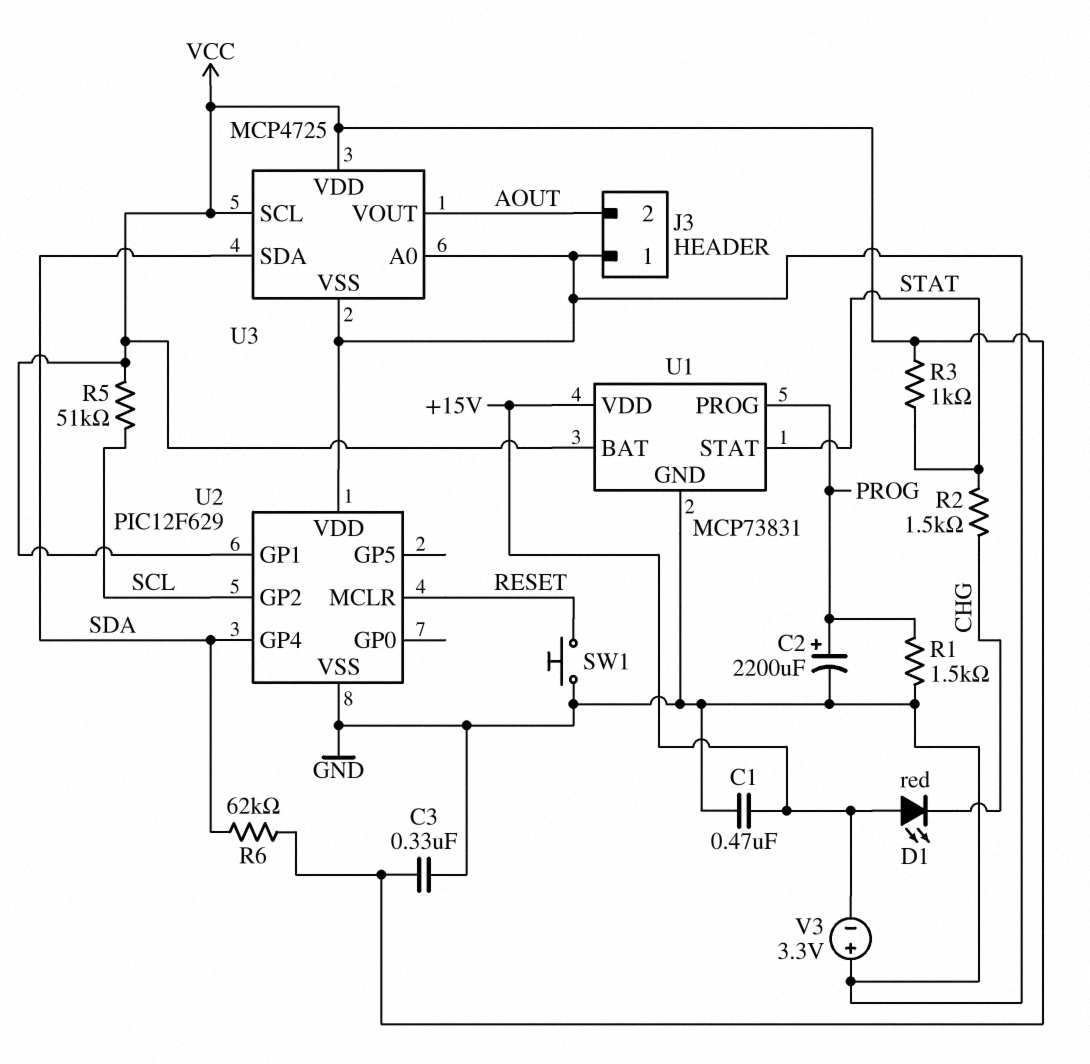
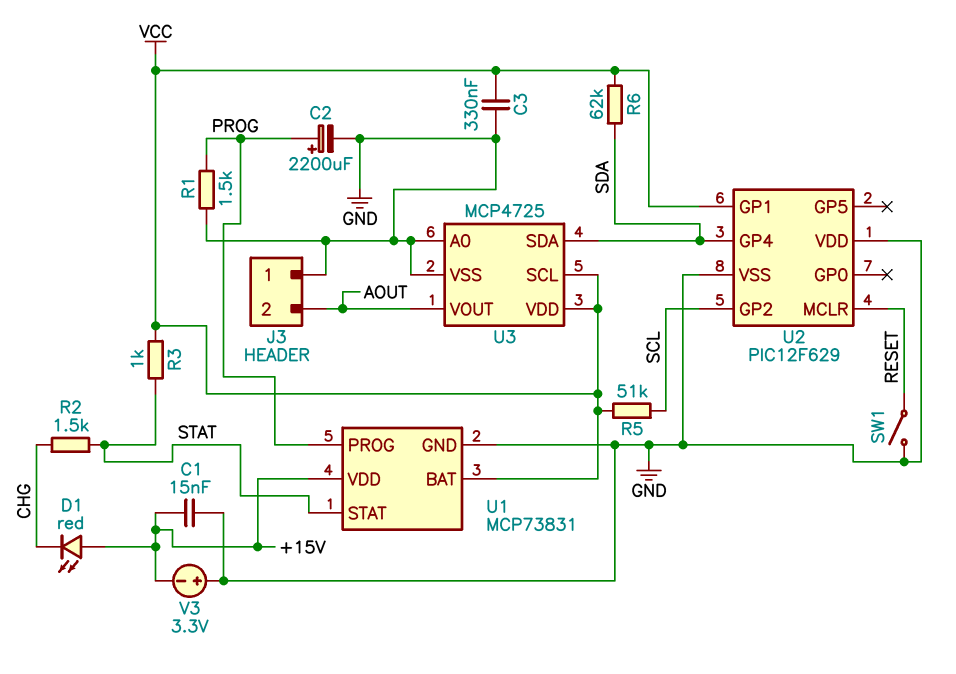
C1: 470nF (+15V, GND) -> 15nF (+15V, GND)
SW1: button (GND, RESET) -> switch (GND, RESET)

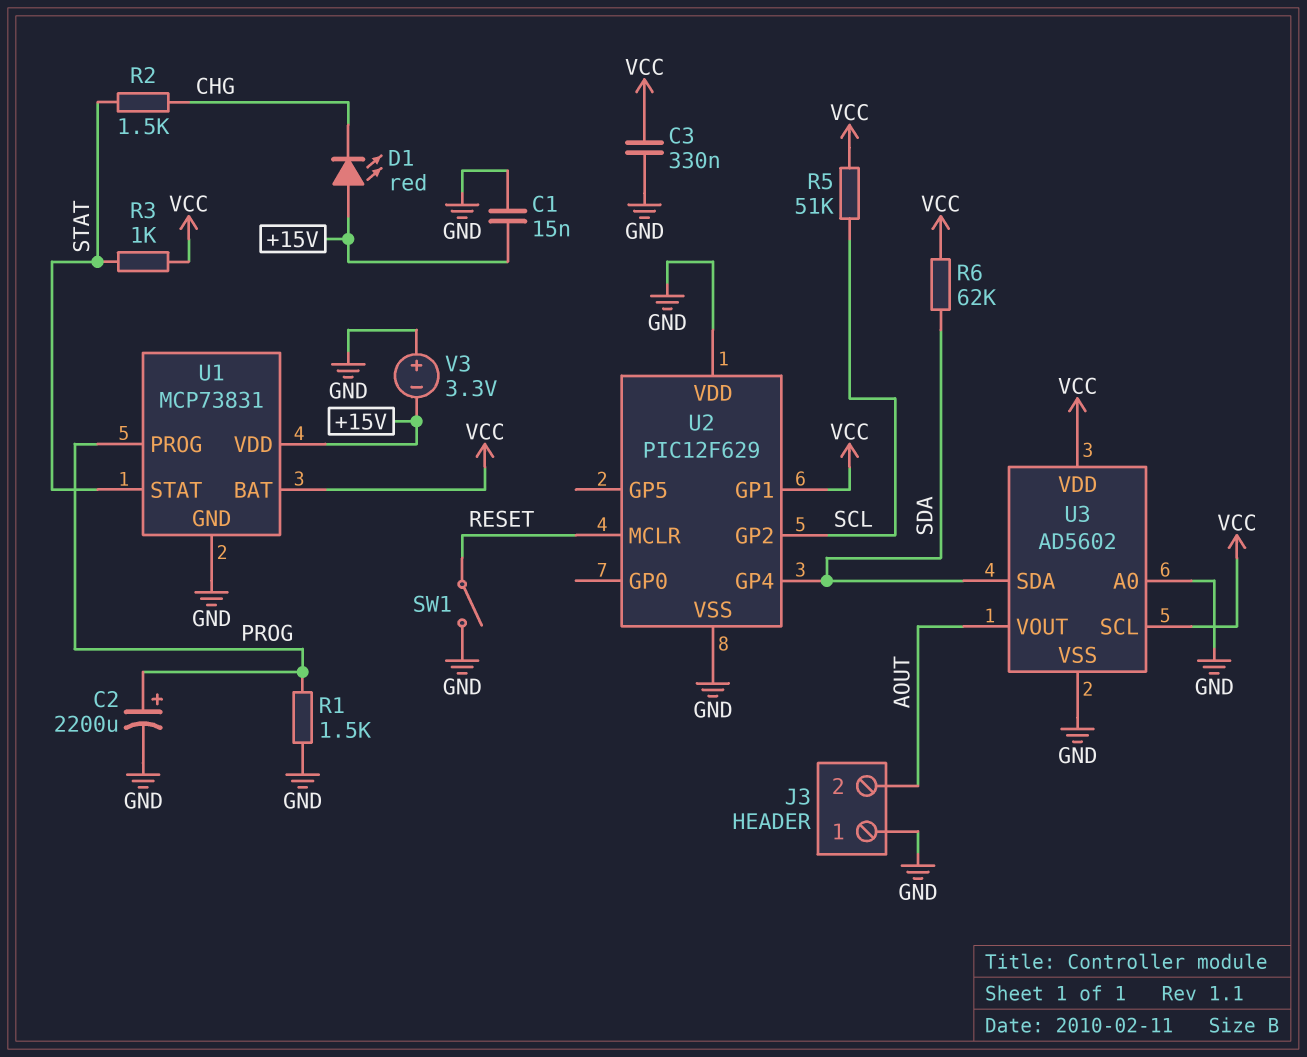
U3: MCP4725 -> AD5602

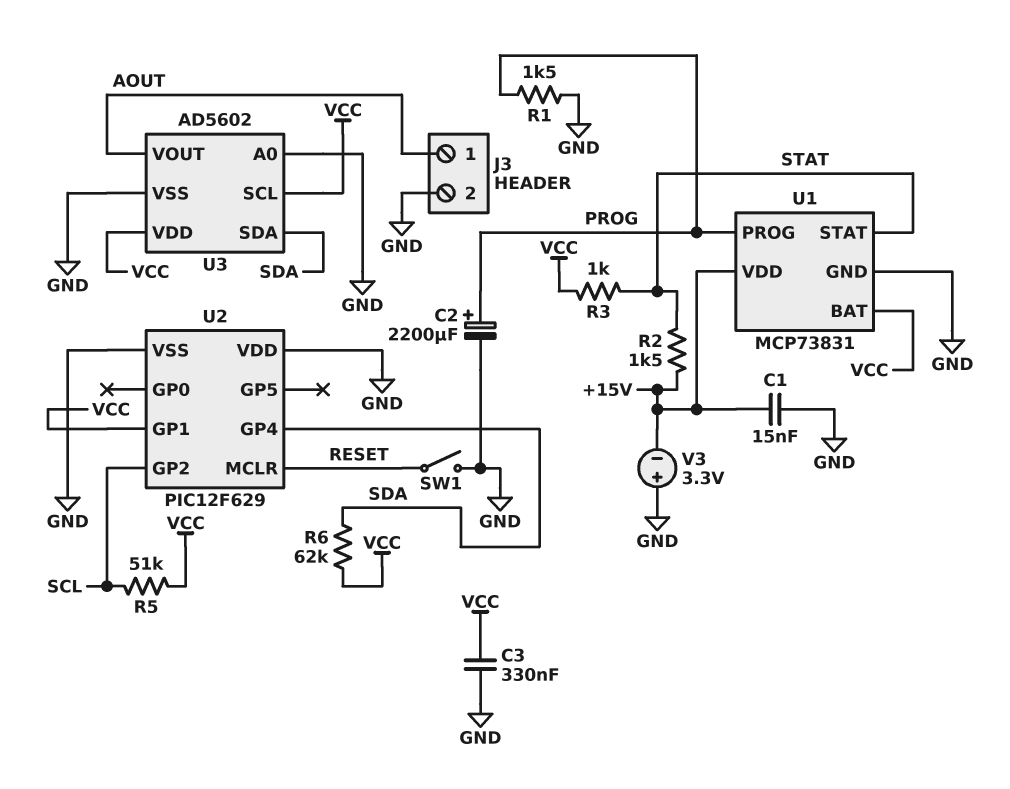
D1: LED red (A +15V, K CHG) -> none
J3 pin 1: GND -> AOUT
J3 pin 2: AOUT -> GND
R2: 1.5k (CHG, STAT) -> 1.5k (+15V, STAT)

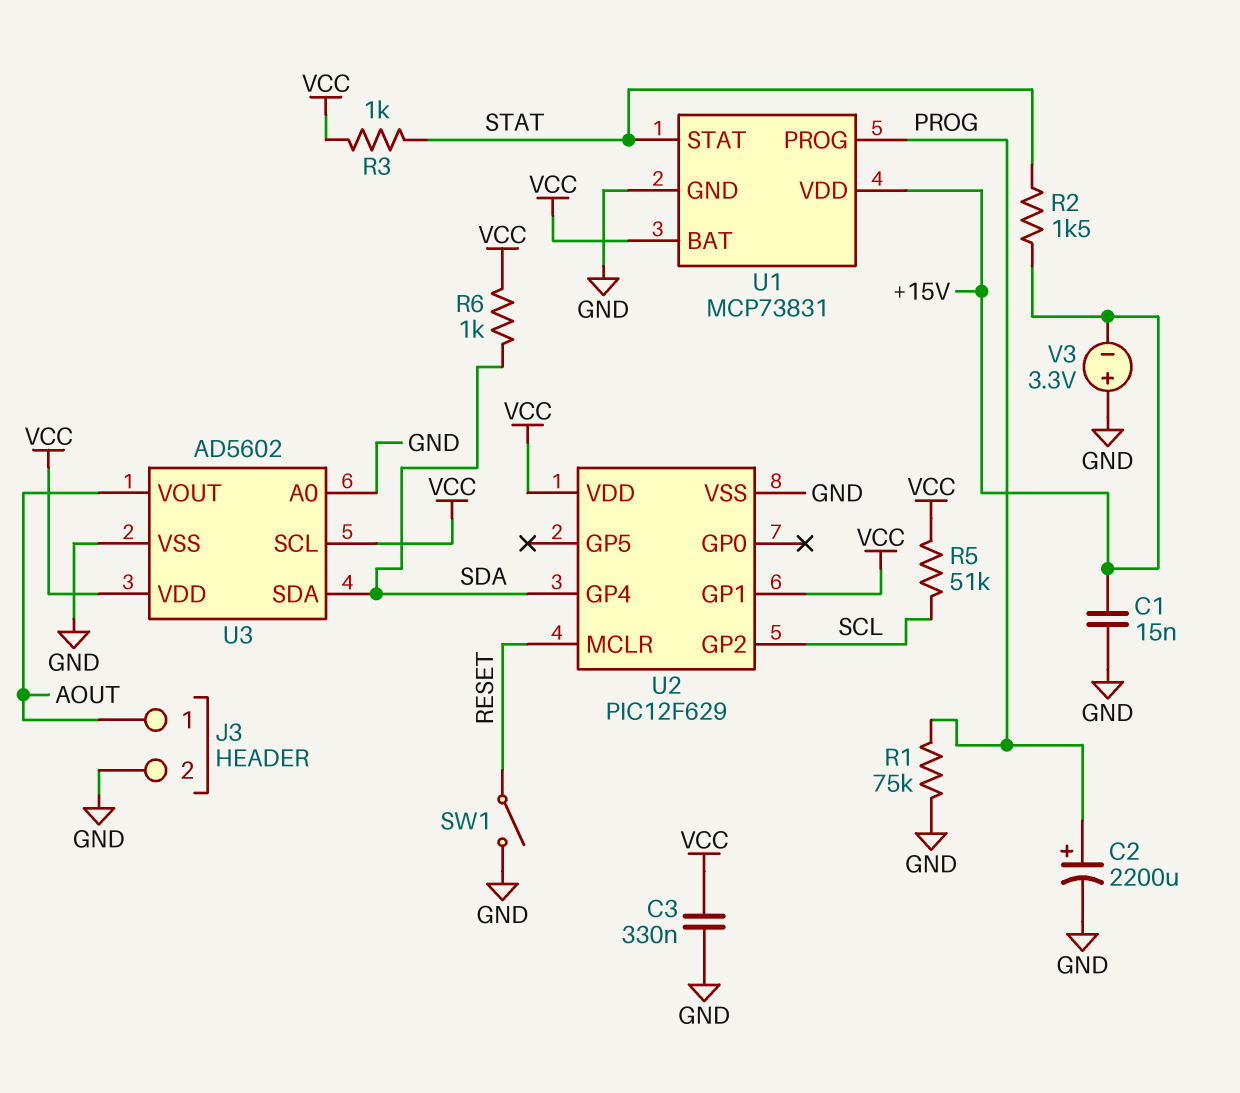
R1: 1.5k (GND, PROG) -> 75k (GND, PROG)
R6: 62k (SDA, VCC) -> 1k (SDA, VCC)
U2 pin VDD: GND -> VCC

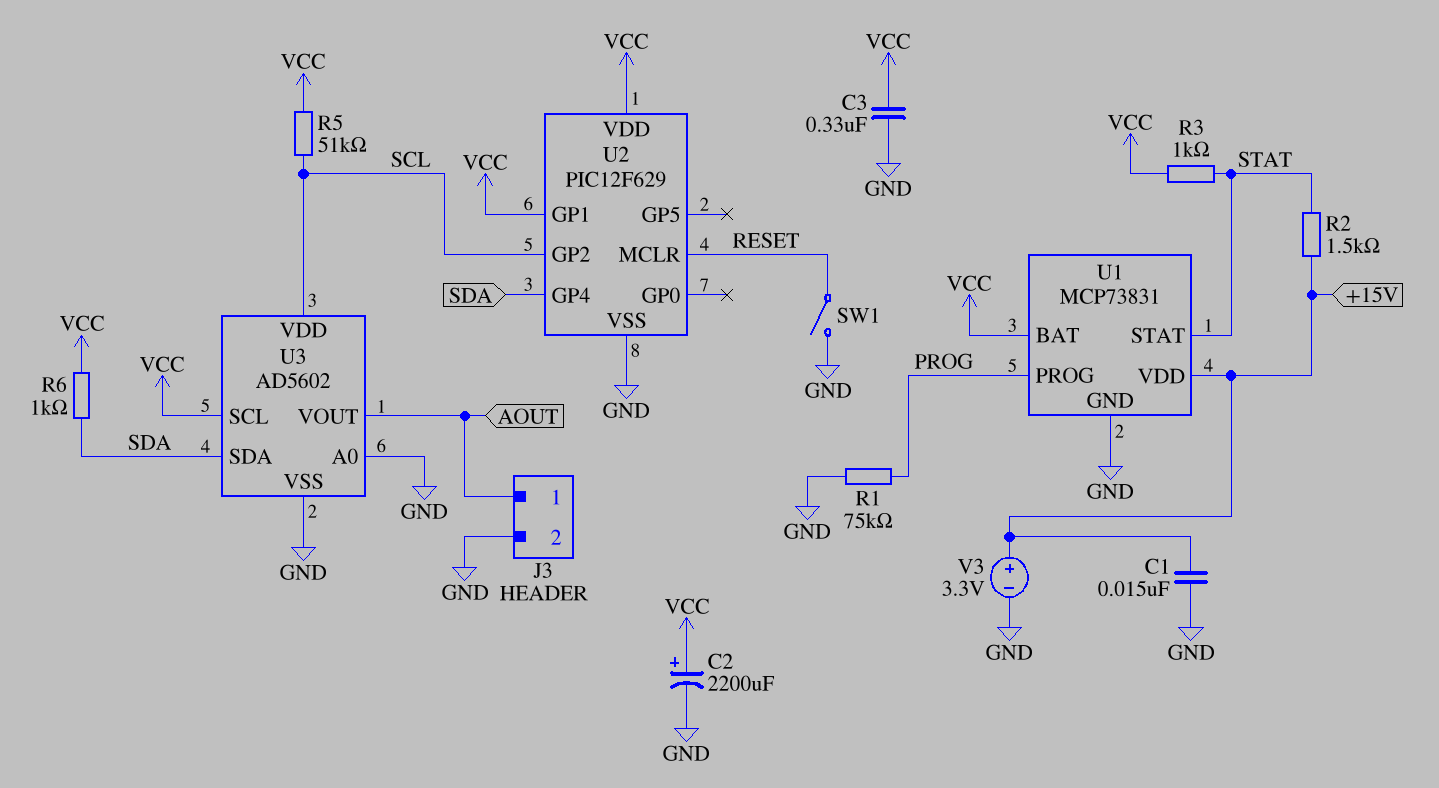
C2: 2200uF (plus PROG, minus GND) -> 2200uF (plus VCC, minus GND)
U3 pin VDD: VCC -> SCL
V3: 3.3V (plus GND, minus +15V) -> 3.3V (plus +15V, minus GND)

